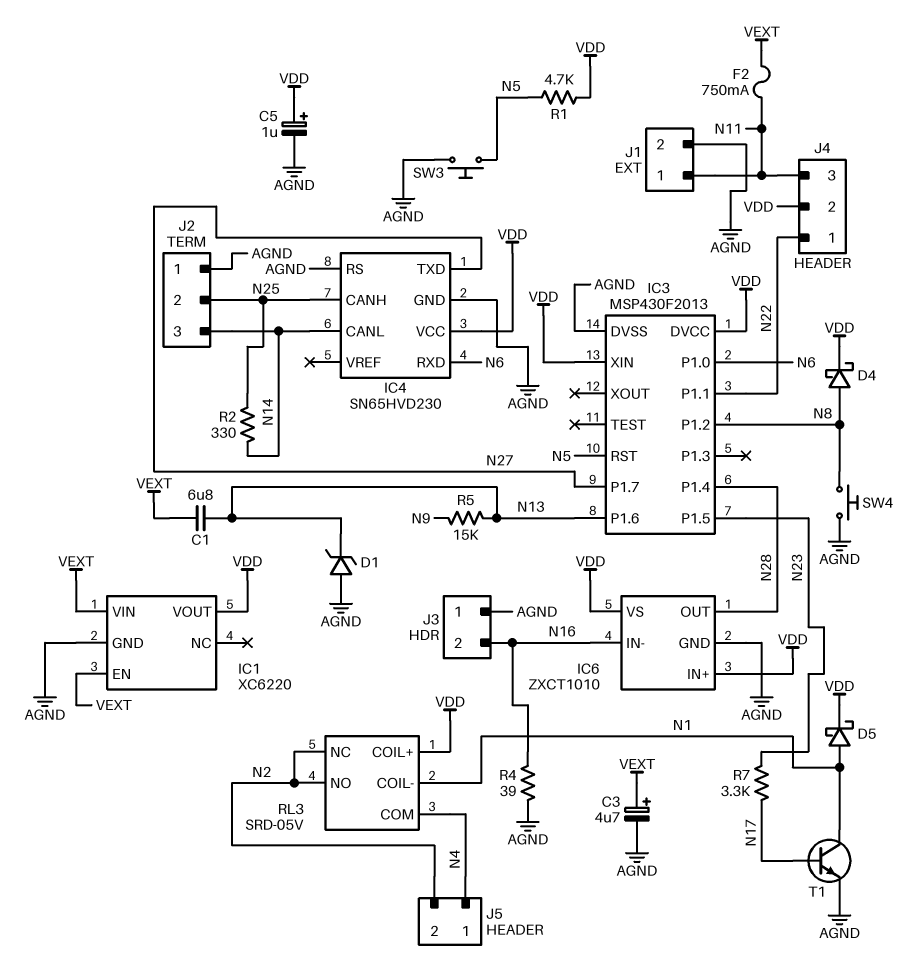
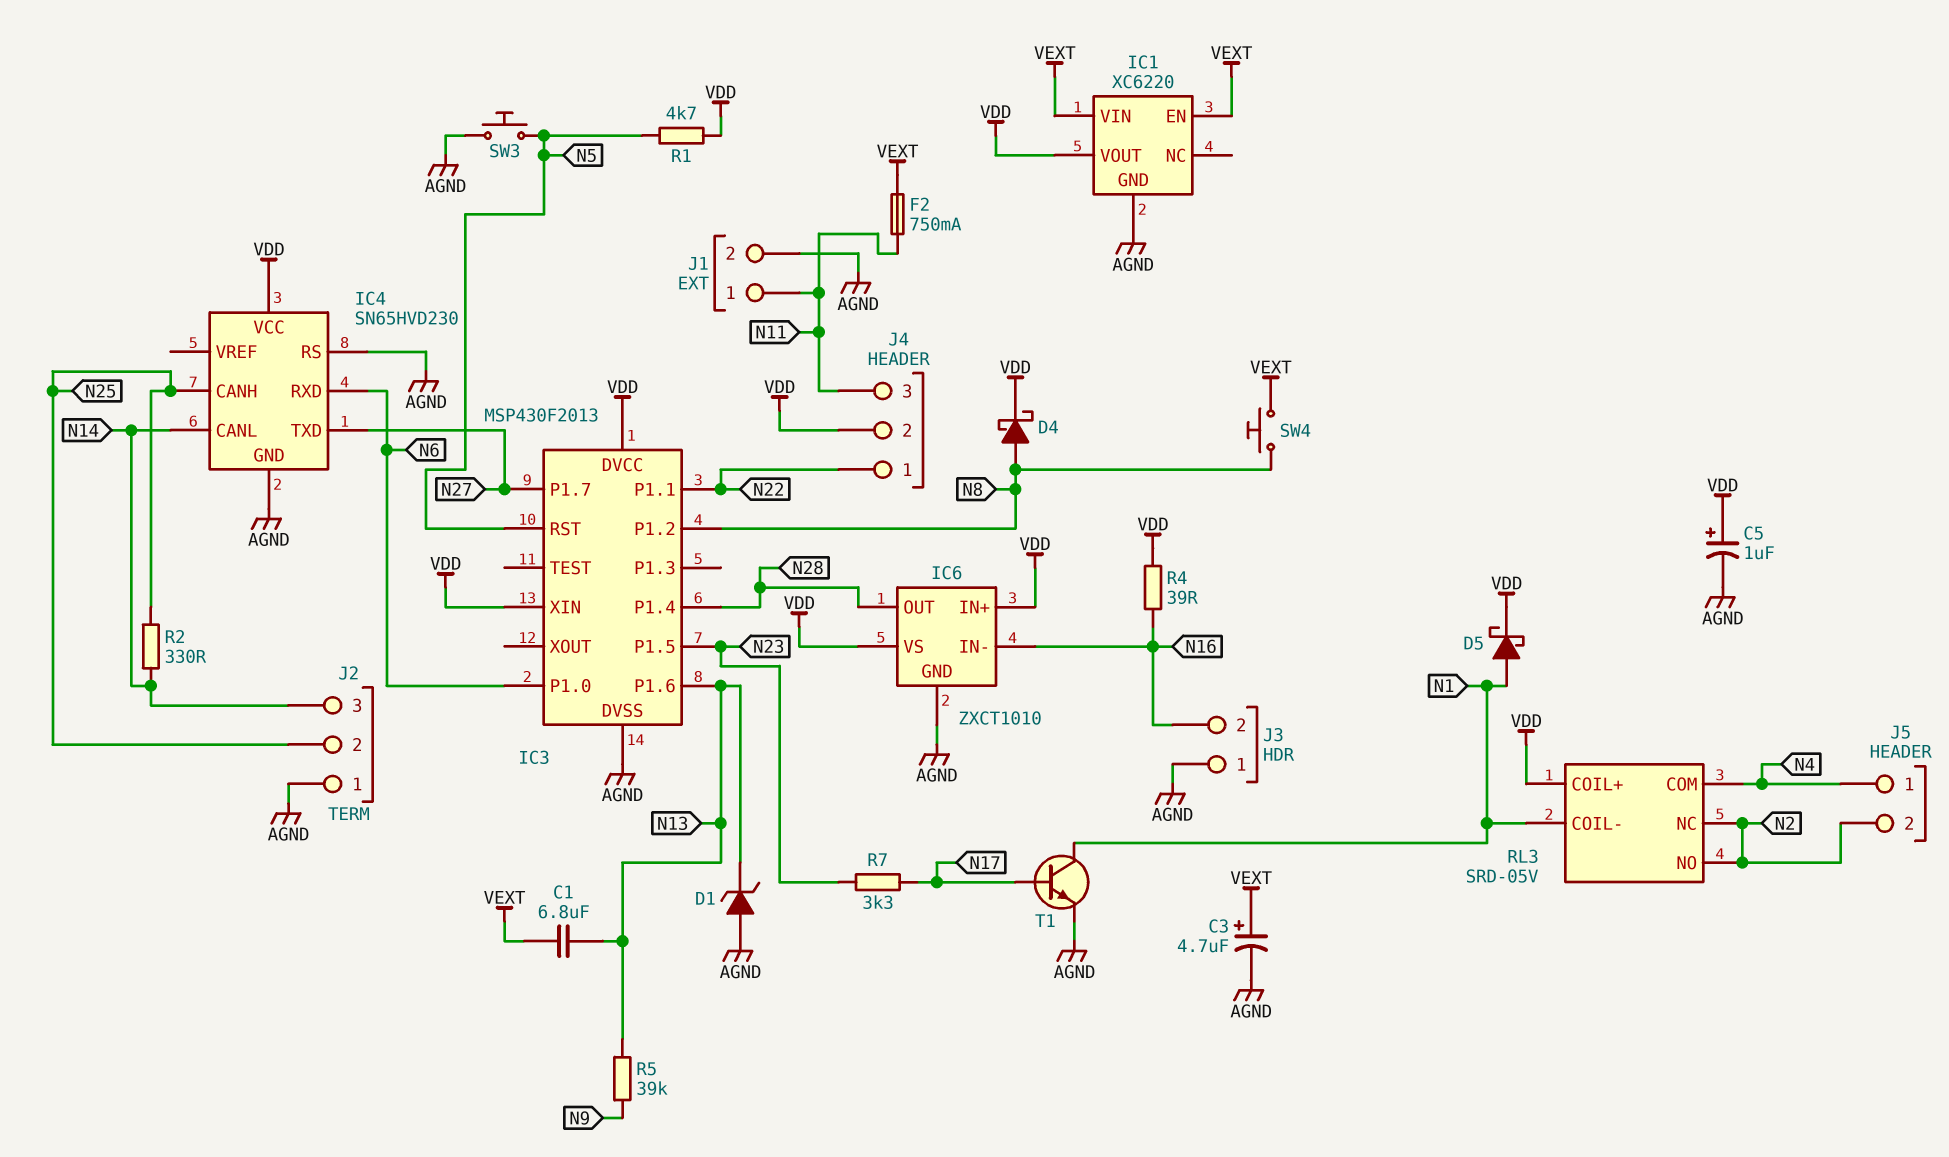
R4: 39 (AGND, N16) -> 39 (N16, VDD)
R5: 15k (N9, N13) -> 39k (N9, N13)
SW4: button (AGND, N8) -> button (N8, VEXT)

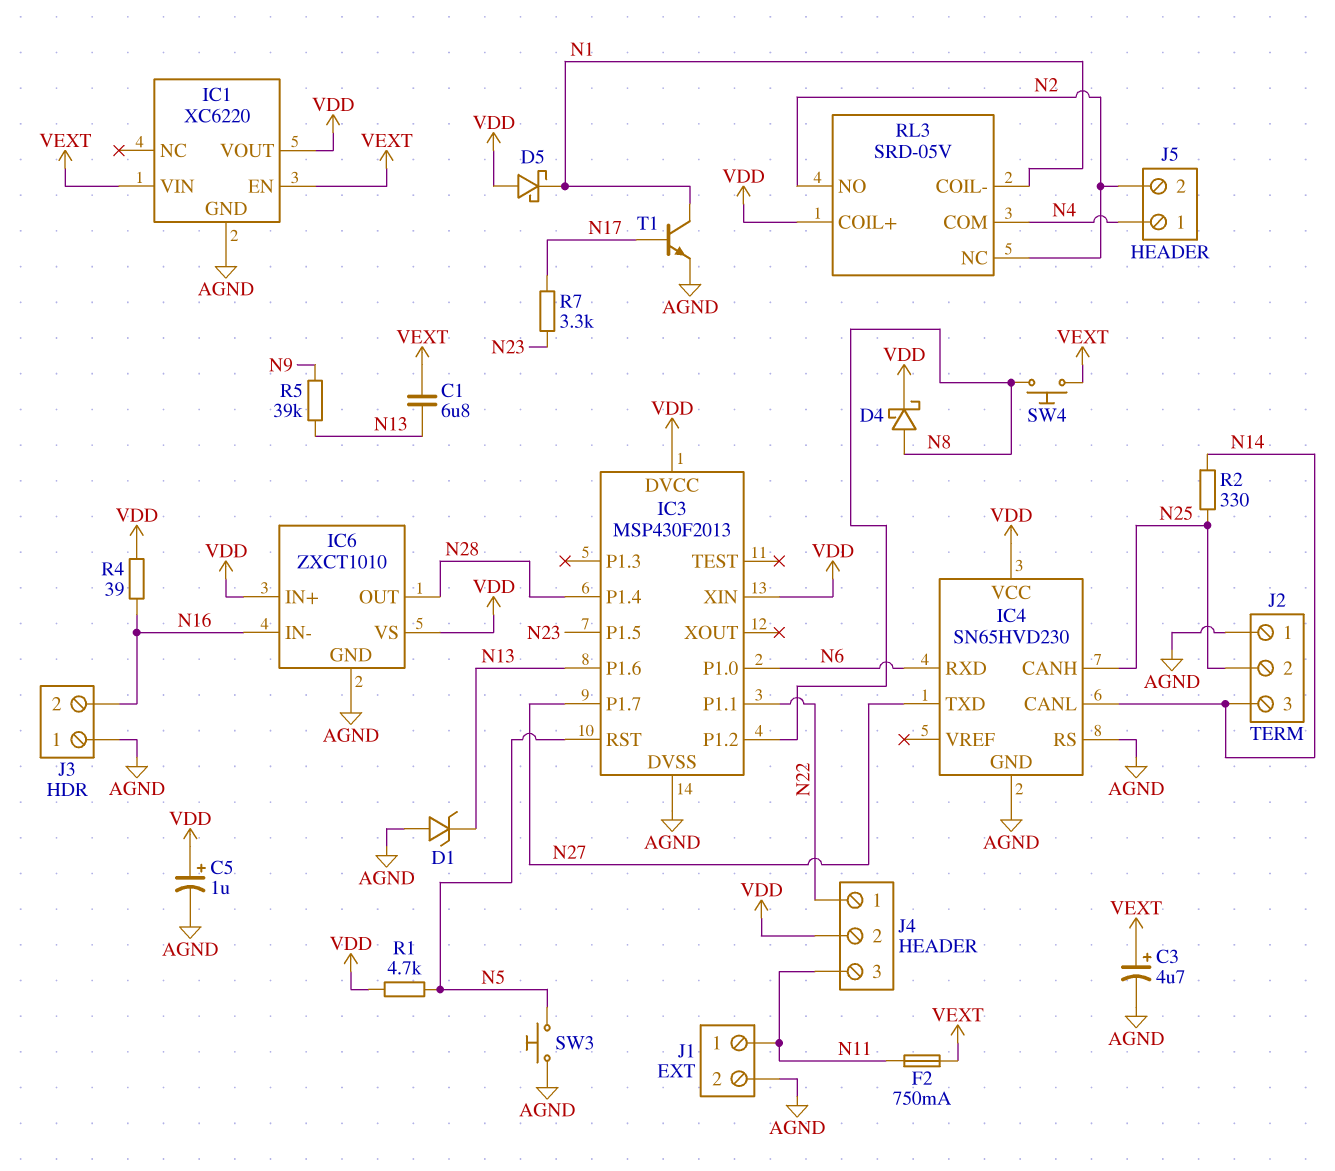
D5: schottky (A N1, K VDD) -> schottky (A VDD, K N1)

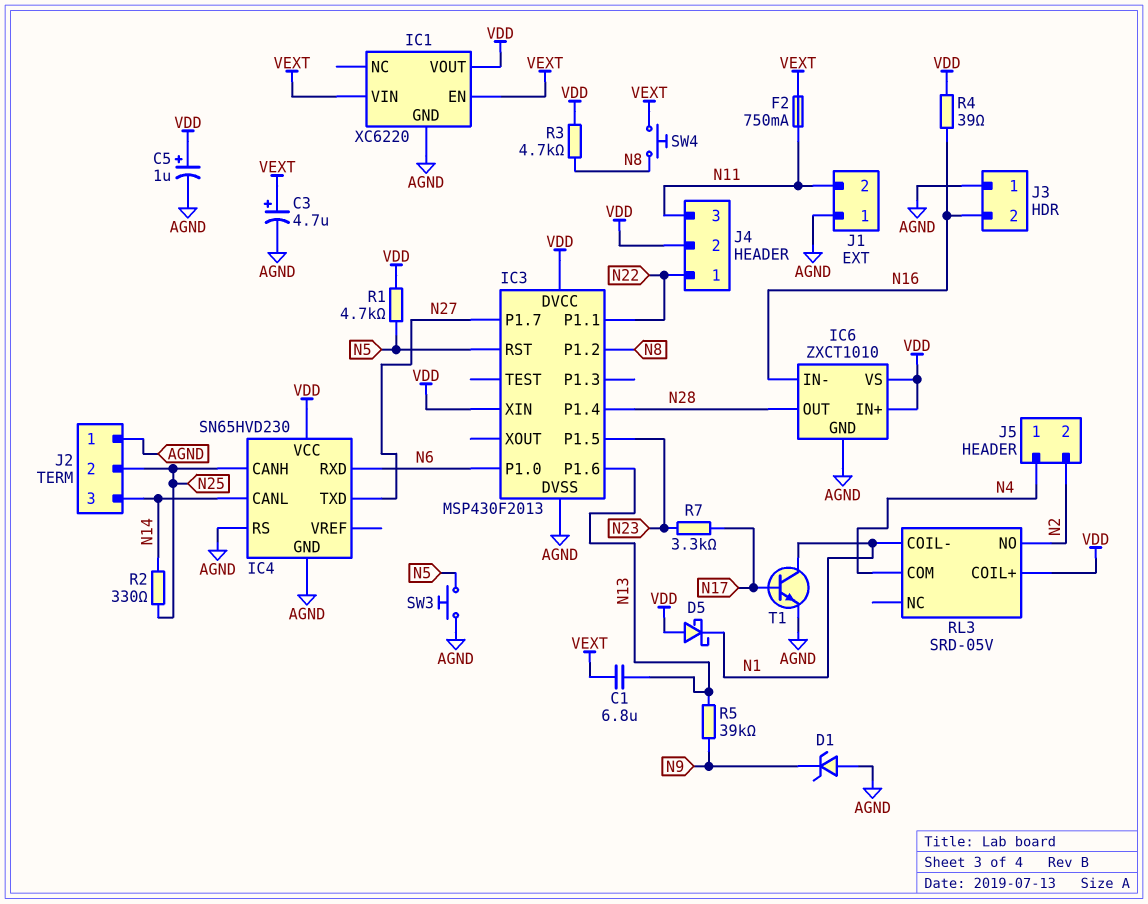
D1: zener (A AGND, K N13) -> zener (A AGND, K N9)
D4: schottky (A N8, K VDD) -> none
J1 pin 1: N11 -> AGND
J1 pin 2: AGND -> N11
R3: none -> 4.7k (N8, VDD)
RL3 pin NC: N2 -> none

